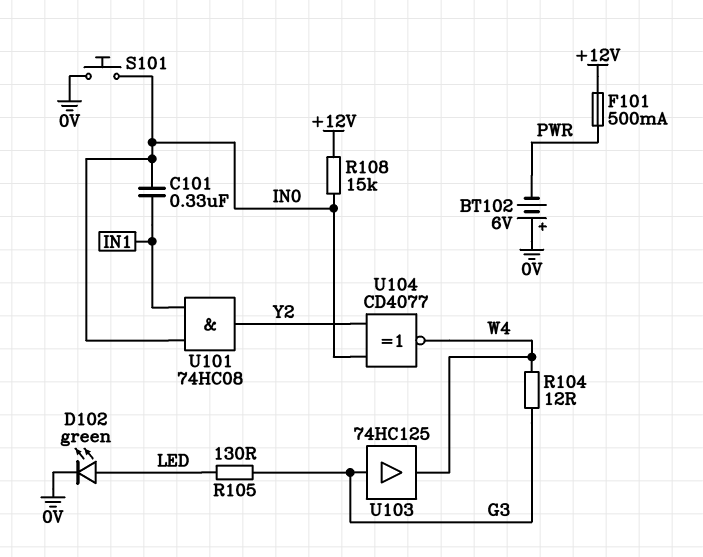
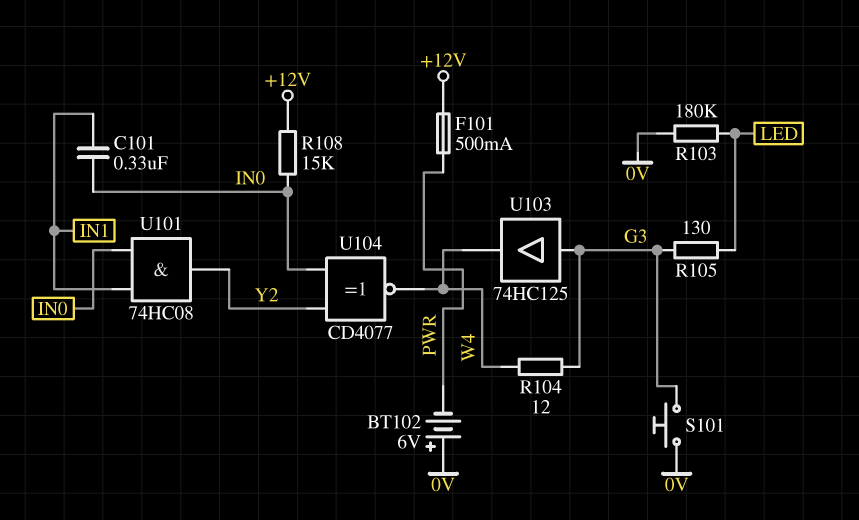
D102: LED green (A LED, K 0V) -> none
R103: none -> 180k (0V, LED)
S101: button (0V, IN0) -> button (0V, G3)

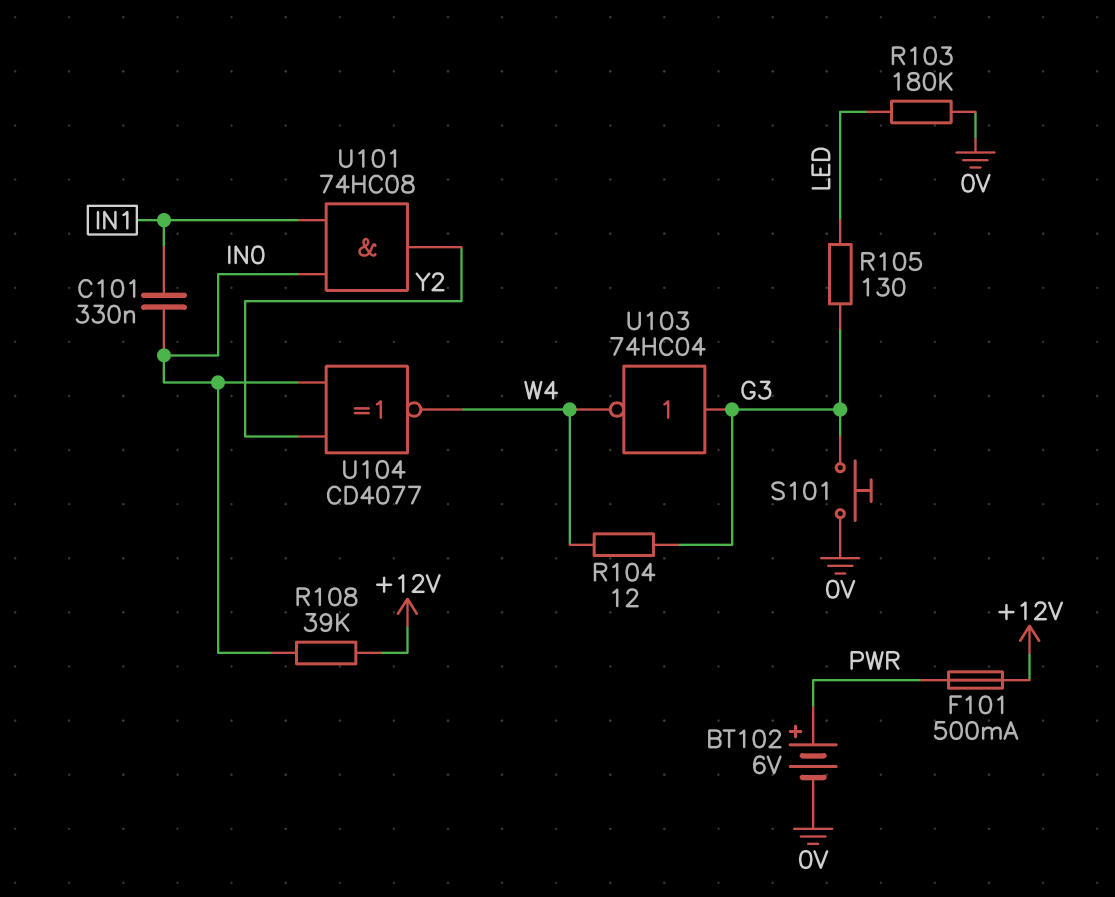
BT102: 6V (plus 0V, minus PWR) -> 6V (plus PWR, minus 0V)
R108: 15k (+12V, IN0) -> 39k (+12V, IN0)
U103: buffer 74HC125 (in G3, out W4) -> NOT 74HC04 (in G3, out W4)

